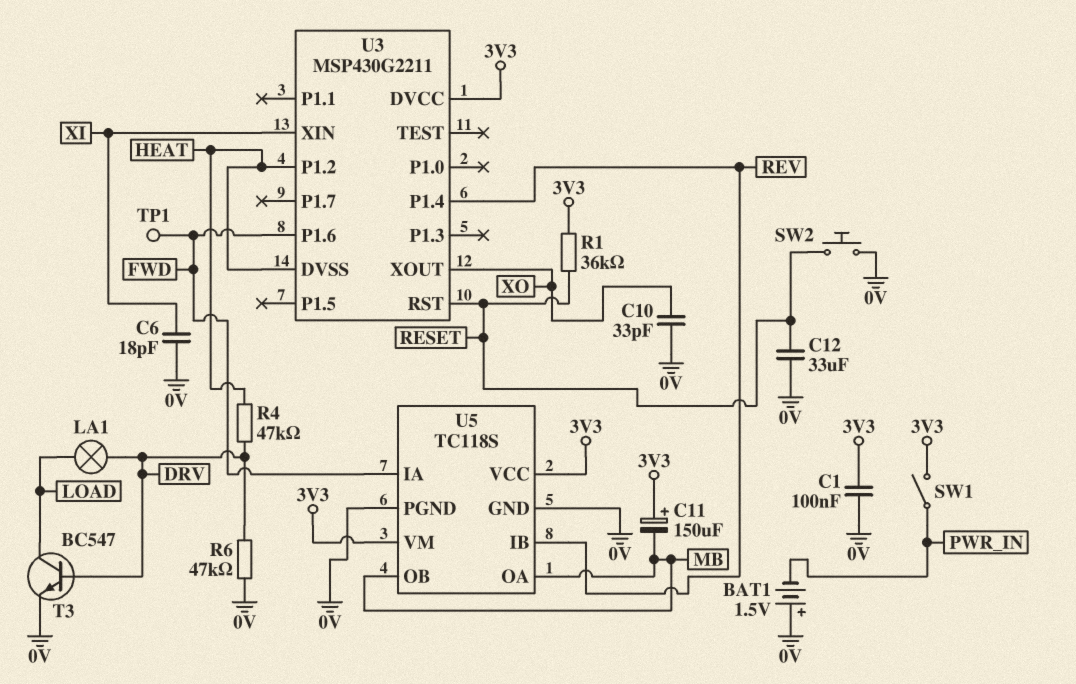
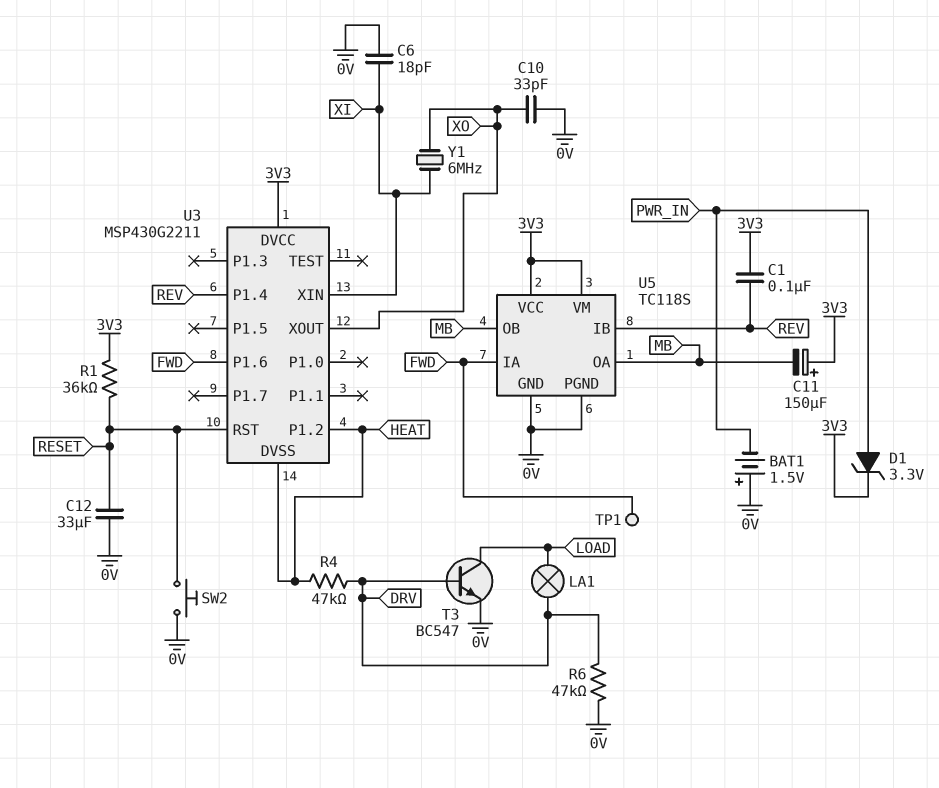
C1: 100nF (0V, 3V3) -> 100nF (3V3, REV)
D1: none -> zener 3.3V (A PWR_IN, K 3V3)
SW1: switch (3V3, PWR_IN) -> none
Y1: none -> 6MHz (XI, XO)

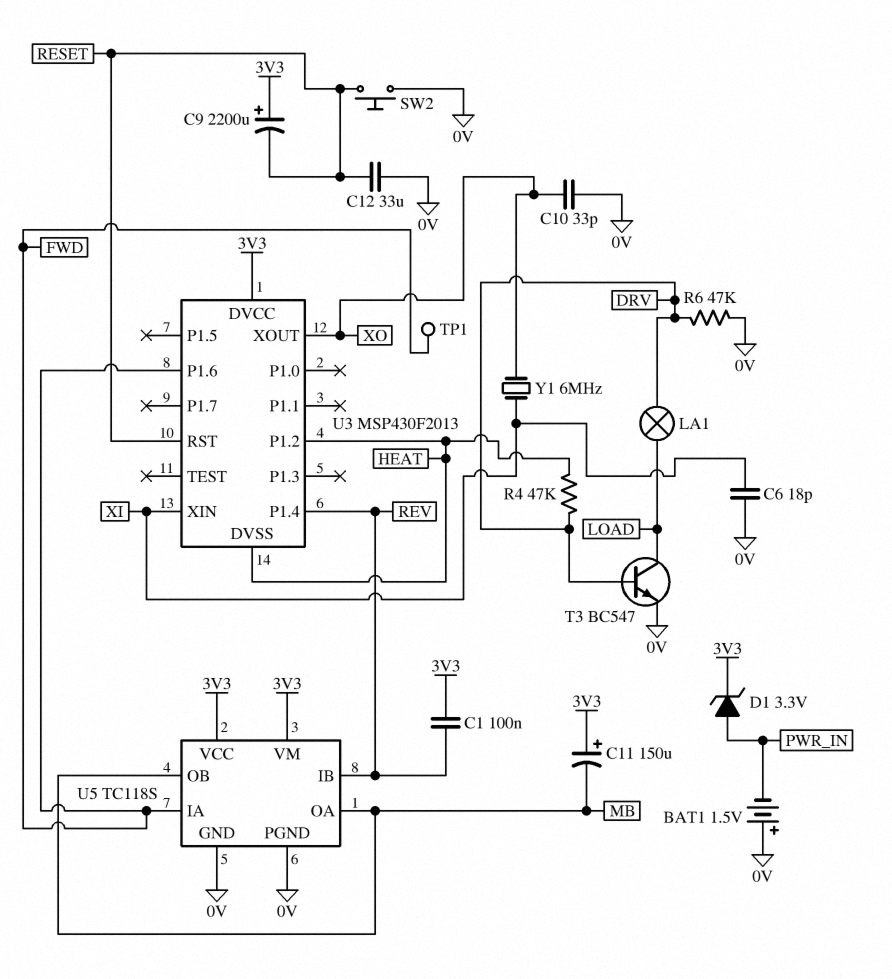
C9: none -> 2200uF (plus 3V3, minus RESET)
R1: 36k (3V3, RESET) -> none
U3: MSP430G2211 -> MSP430F2013

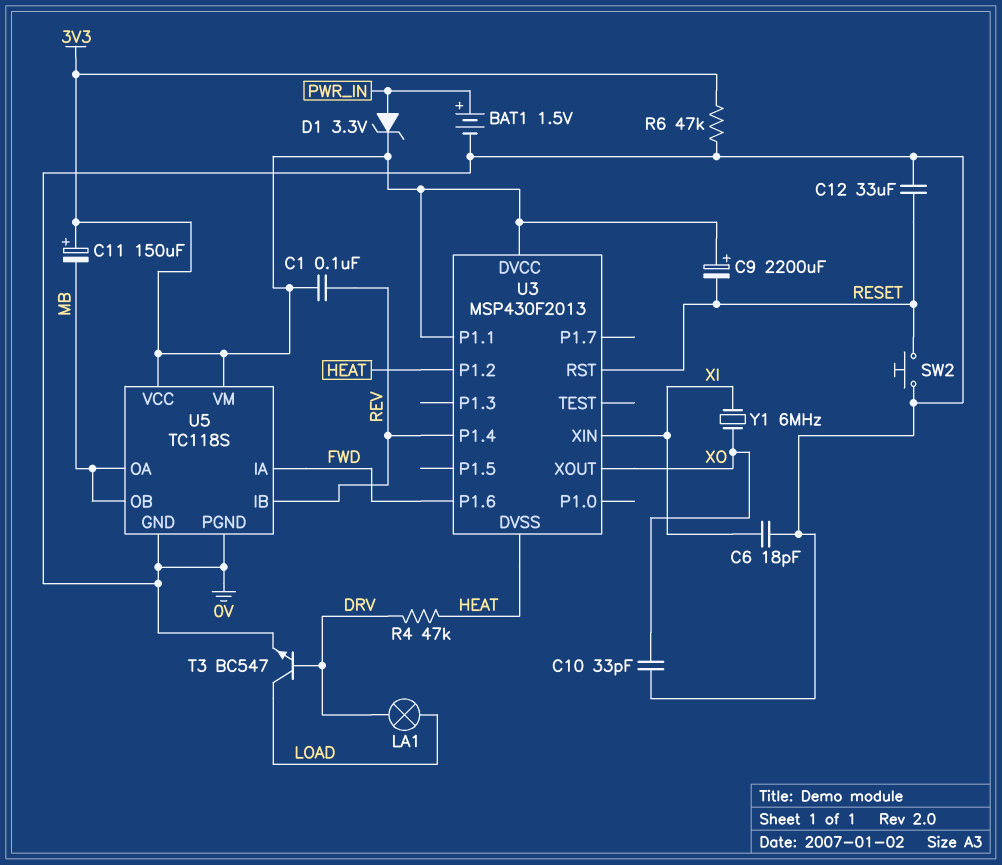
BAT1: 1.5V (plus 0V, minus PWR_IN) -> 1.5V (plus PWR_IN, minus 0V)
R6: 47k (0V, DRV) -> 47k (0V, 3V3)
TP1: test point (FWD) -> none
U3 pin P1.1: none -> 3V3

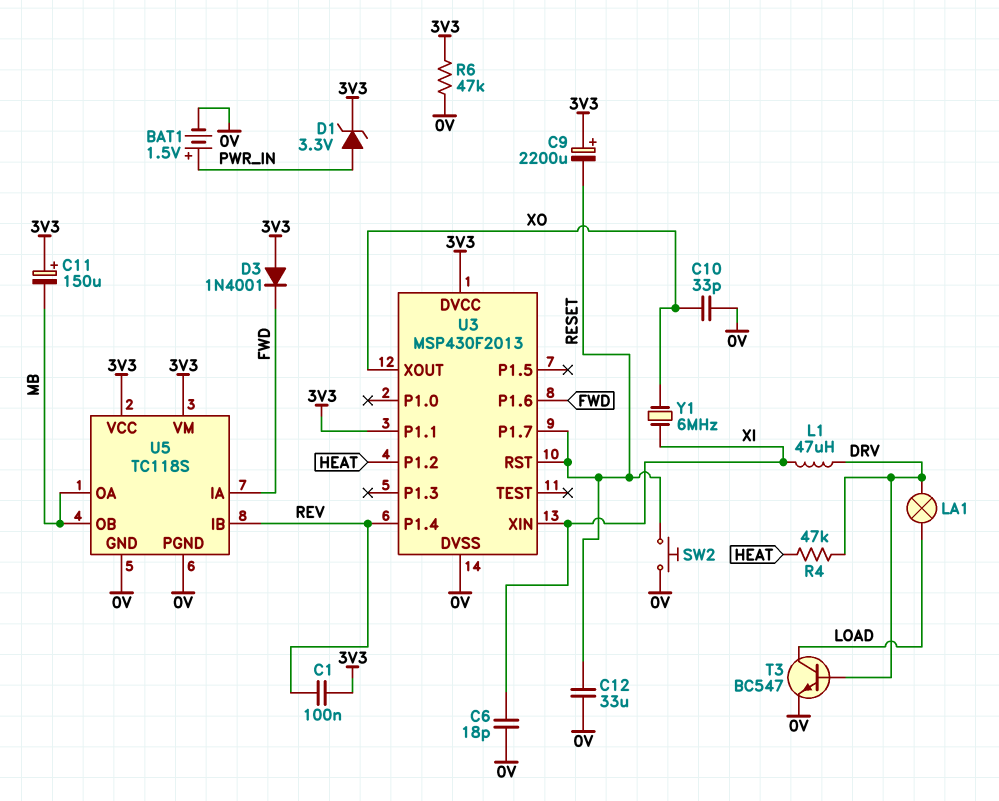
D3: none -> diode 1N4001 (A 3V3, K FWD)
L1: none -> 47uH (DRV, XI)
U3 pin DVSS: HEAT -> 0V
U3 pin P1.7: none -> RESET

